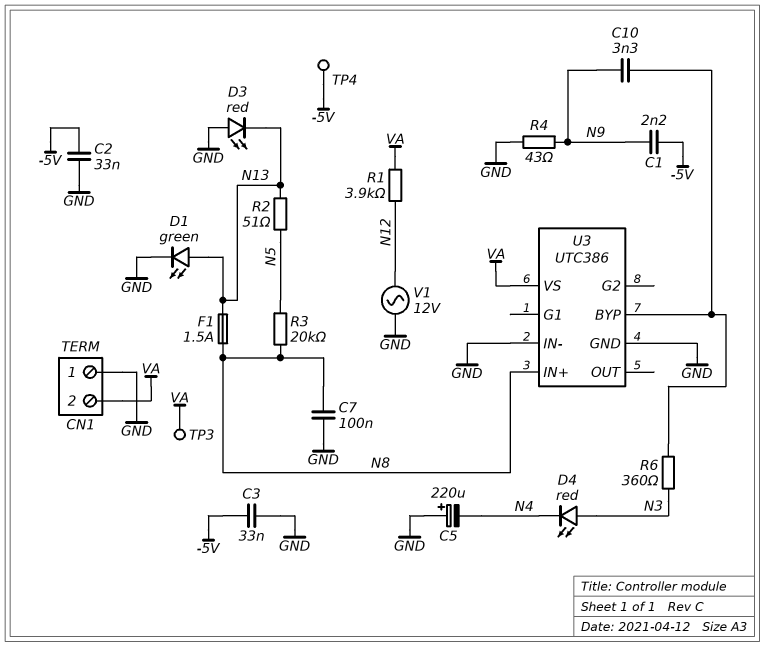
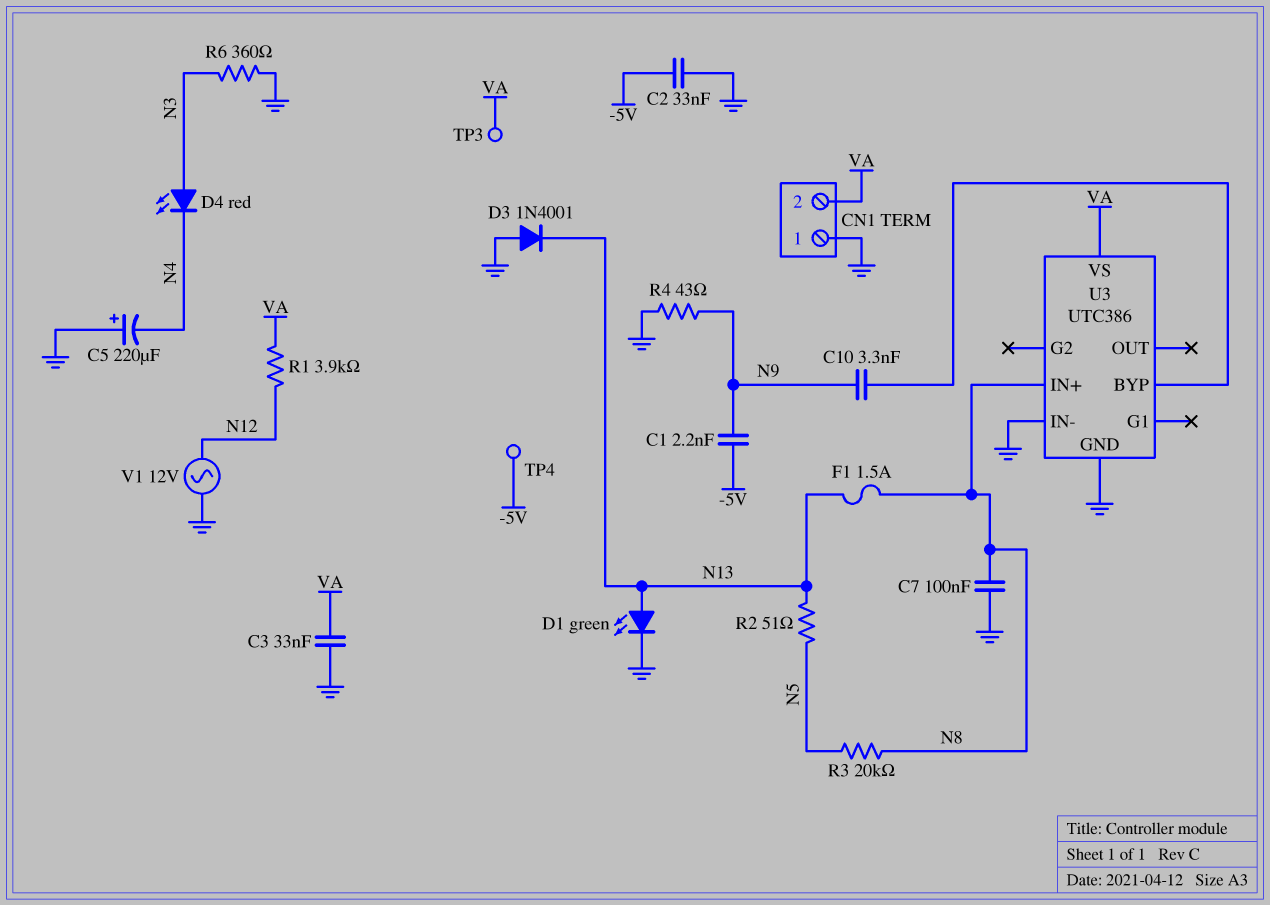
C3: 33nF (-5V, GND) -> 33nF (GND, VA)
D3: LED red (A GND, K N13) -> diode 1N4001 (A GND, K N13)
R6: 360 (N3, U3/BYP) -> 360 (GND, N3)

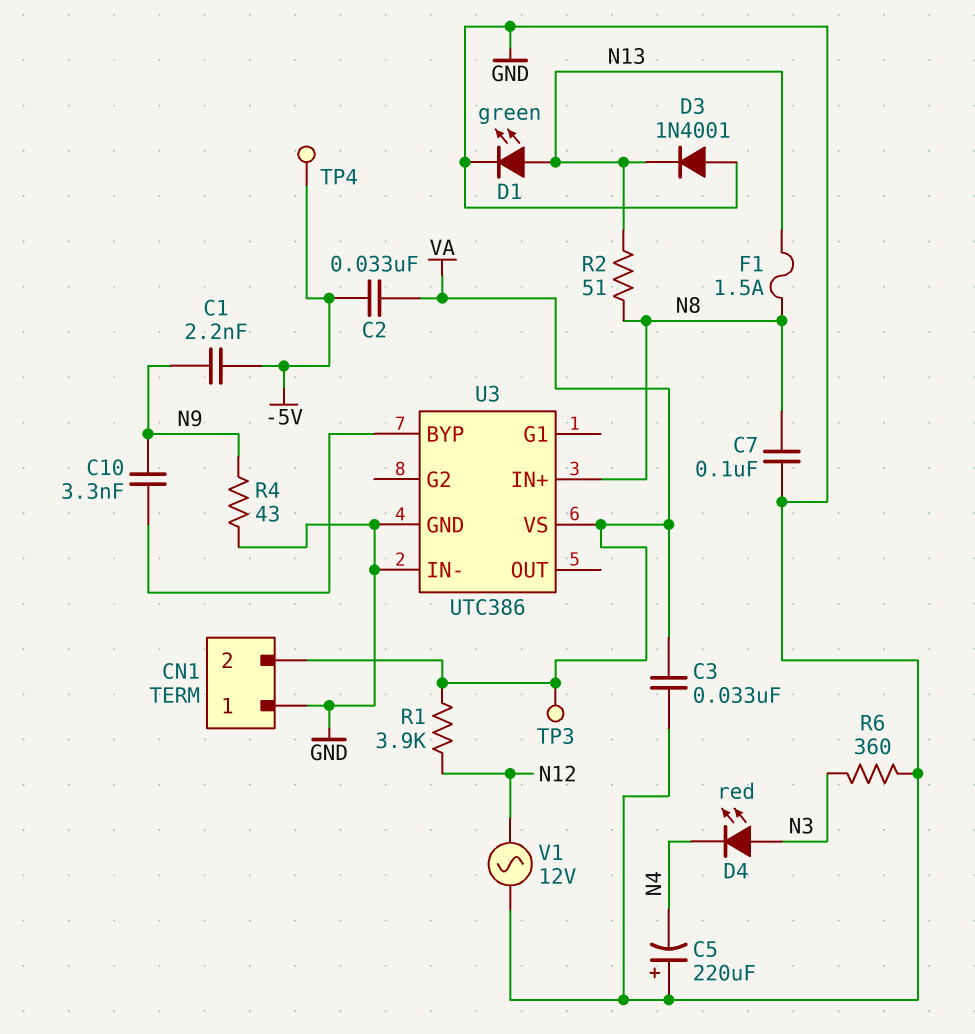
C2: 33nF (-5V, GND) -> 33nF (-5V, VA)
R2: 51 (N5, N13) -> 51 (N8, N13)
R3: 20k (N5, N8) -> none

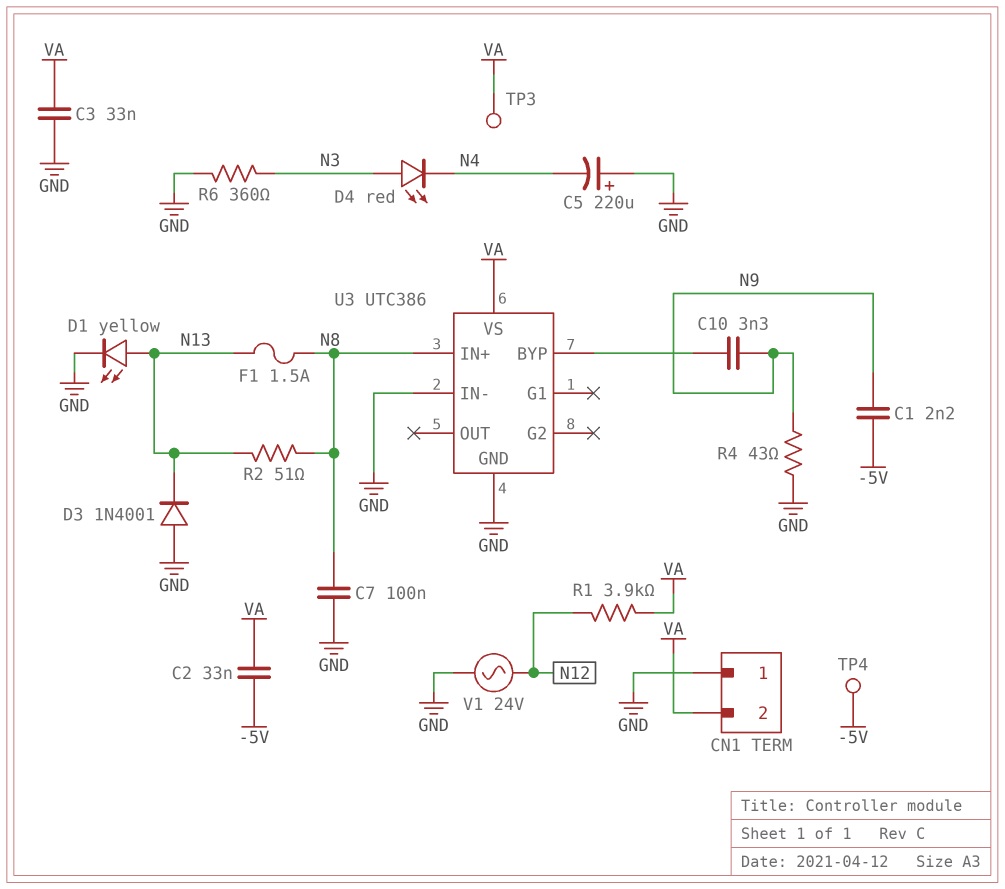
D1: LED green (A N13, K GND) -> LED yellow (A N13, K GND)
V1: AC 12V (GND, N12) -> AC 24V (GND, N12)

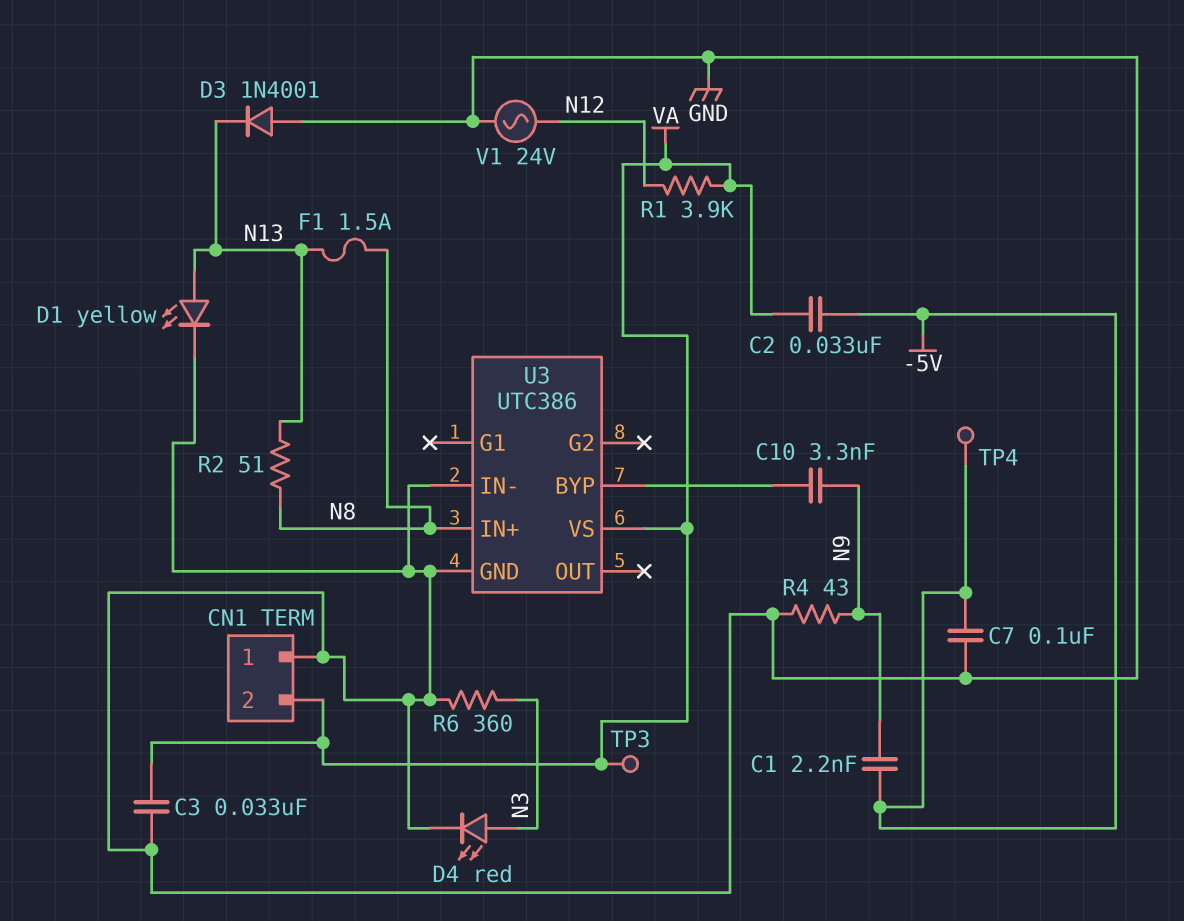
C5: 220uF (plus GND, minus N4) -> none
C7: 100nF (GND, N8) -> 100nF (-5V, GND)
D4: LED red (A N3, K N4) -> LED red (A N3, K GND)

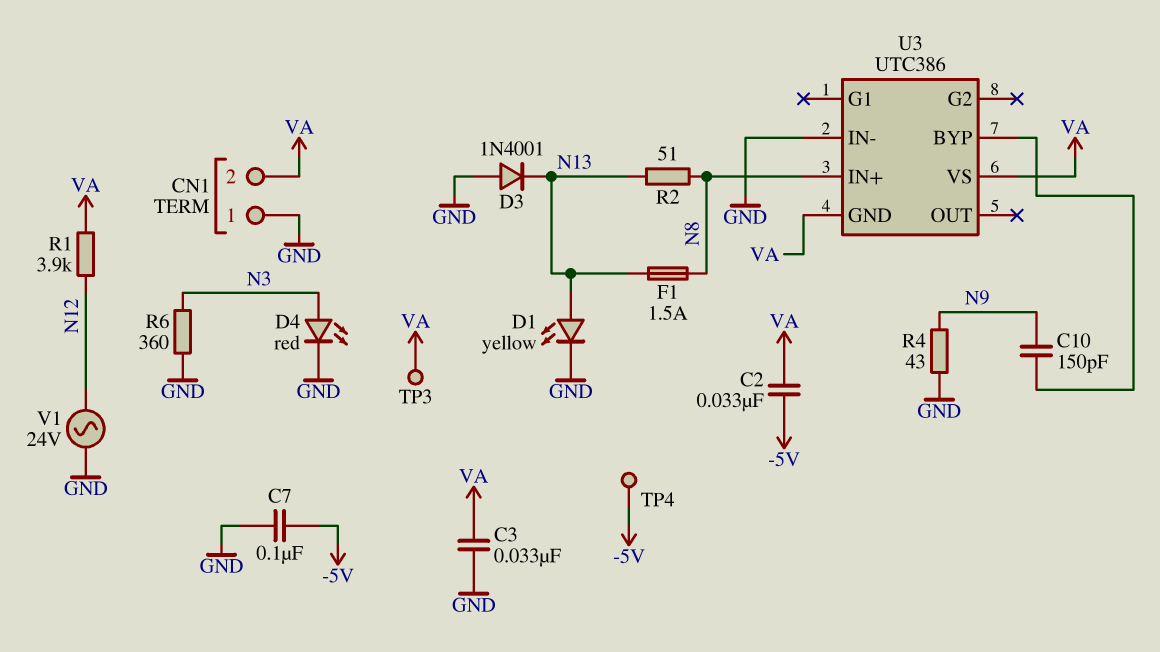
C1: 2.2nF (-5V, N9) -> none
C10: 3.3nF (N9, U3/BYP) -> 150pF (N9, U3/BYP)
U3 pin GND: GND -> VA

